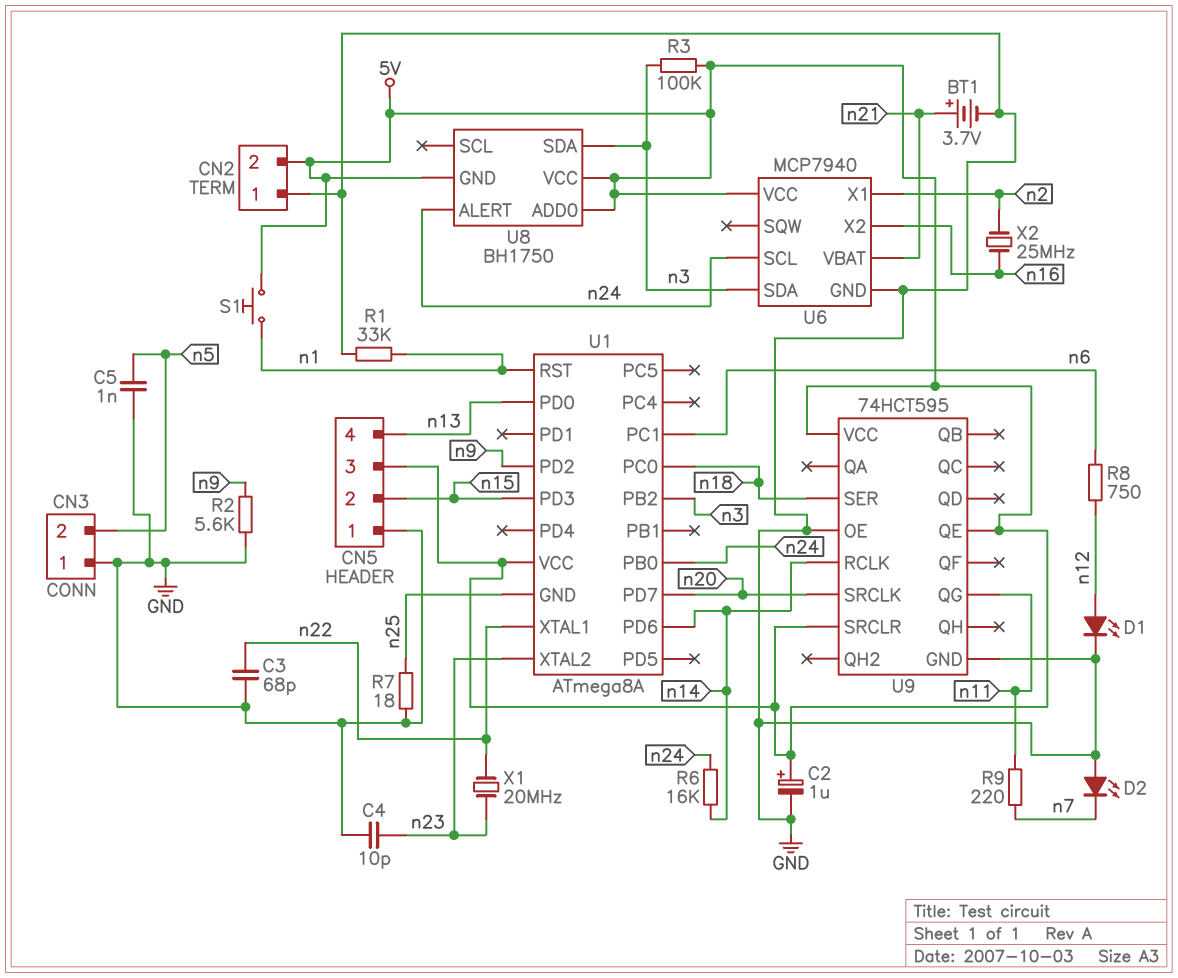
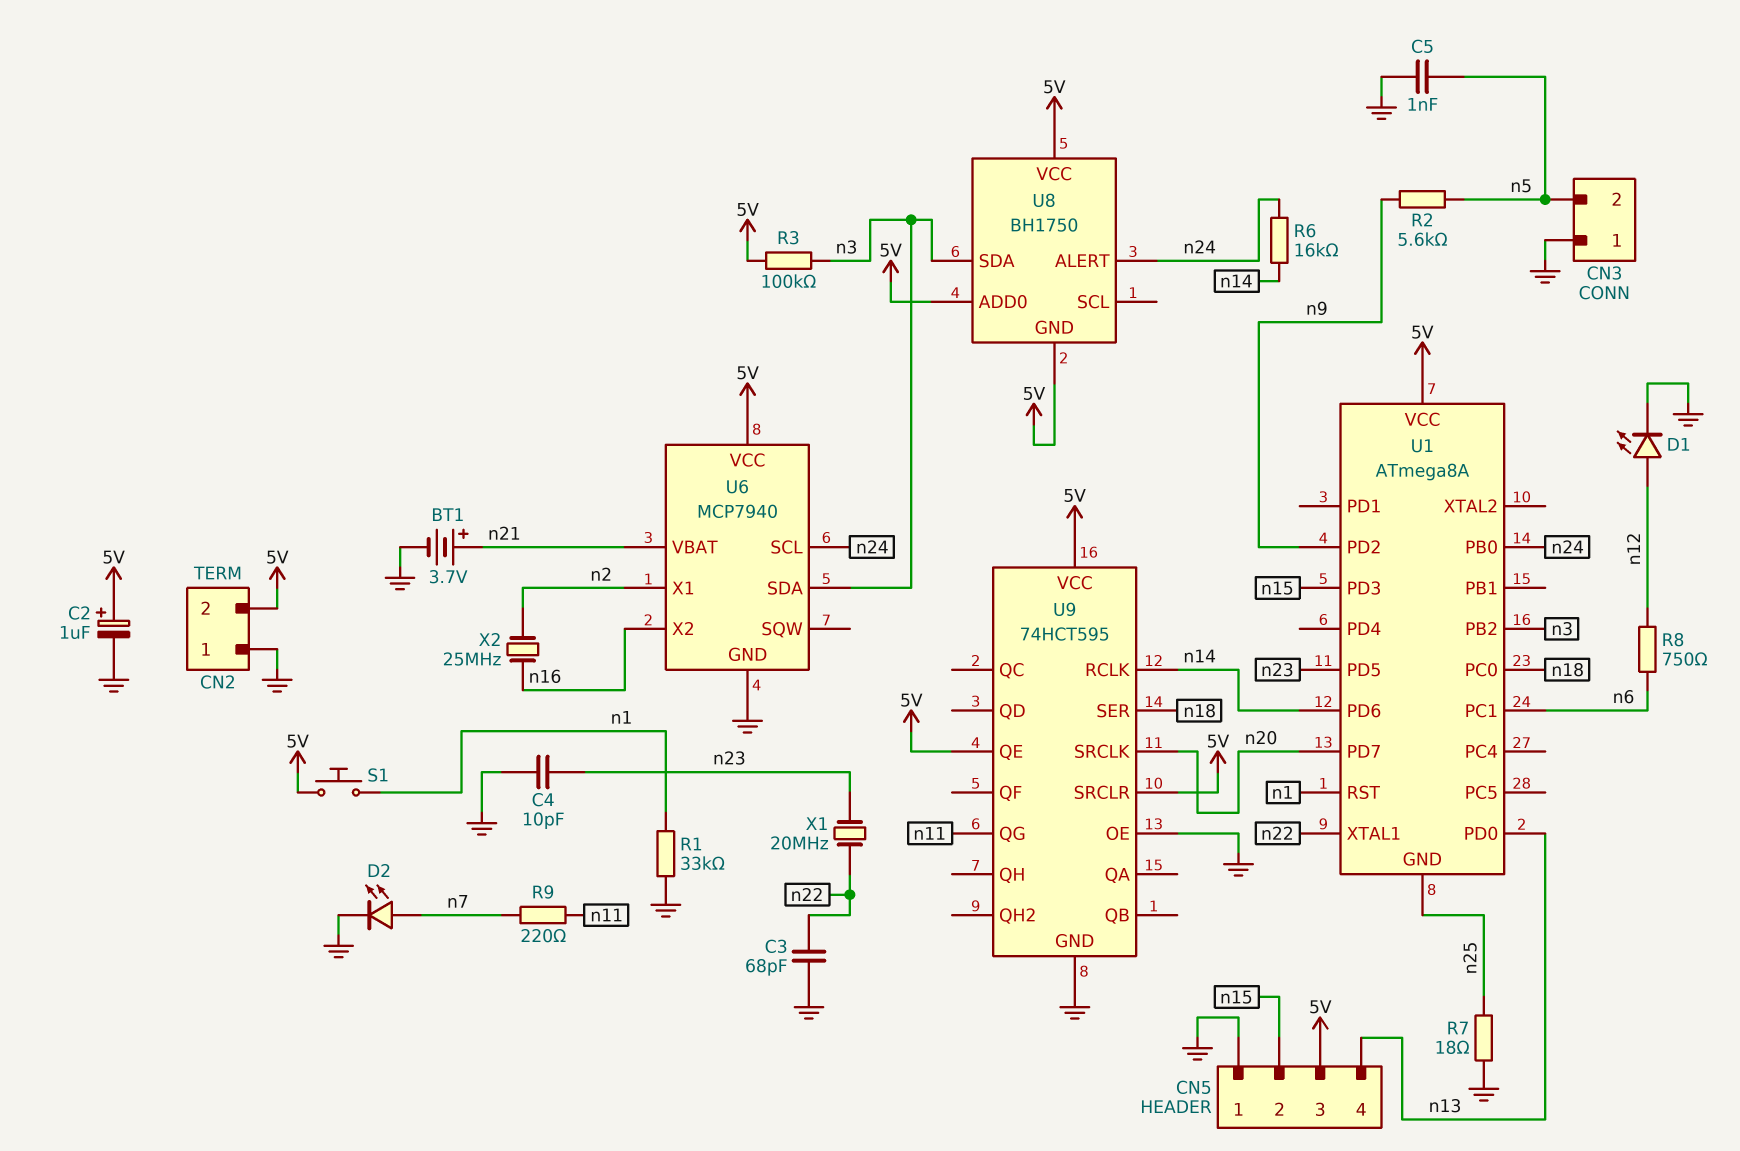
D2: LED (A GND, K n7) -> LED (A n7, K GND)
R2: 5.6k (GND, n9) -> 5.6k (n5, n9)
U1 pin PD5: none -> n23
U1 pin XTAL2: n23 -> none

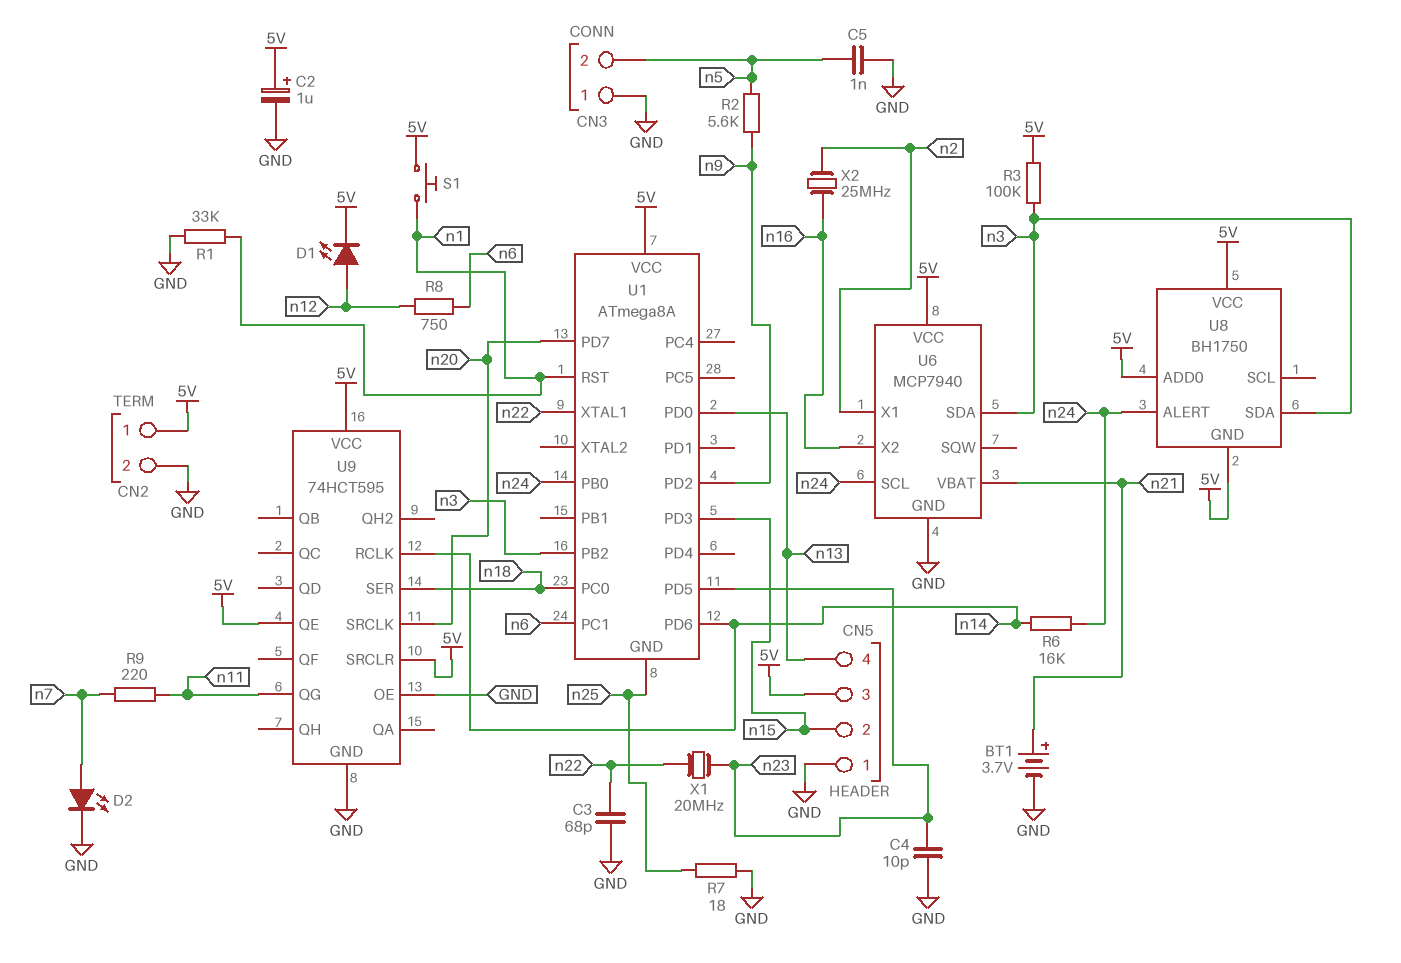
CN2 pin 1: GND -> 5V
CN2 pin 2: 5V -> GND
D1: LED (A n12, K GND) -> LED (A n12, K 5V)

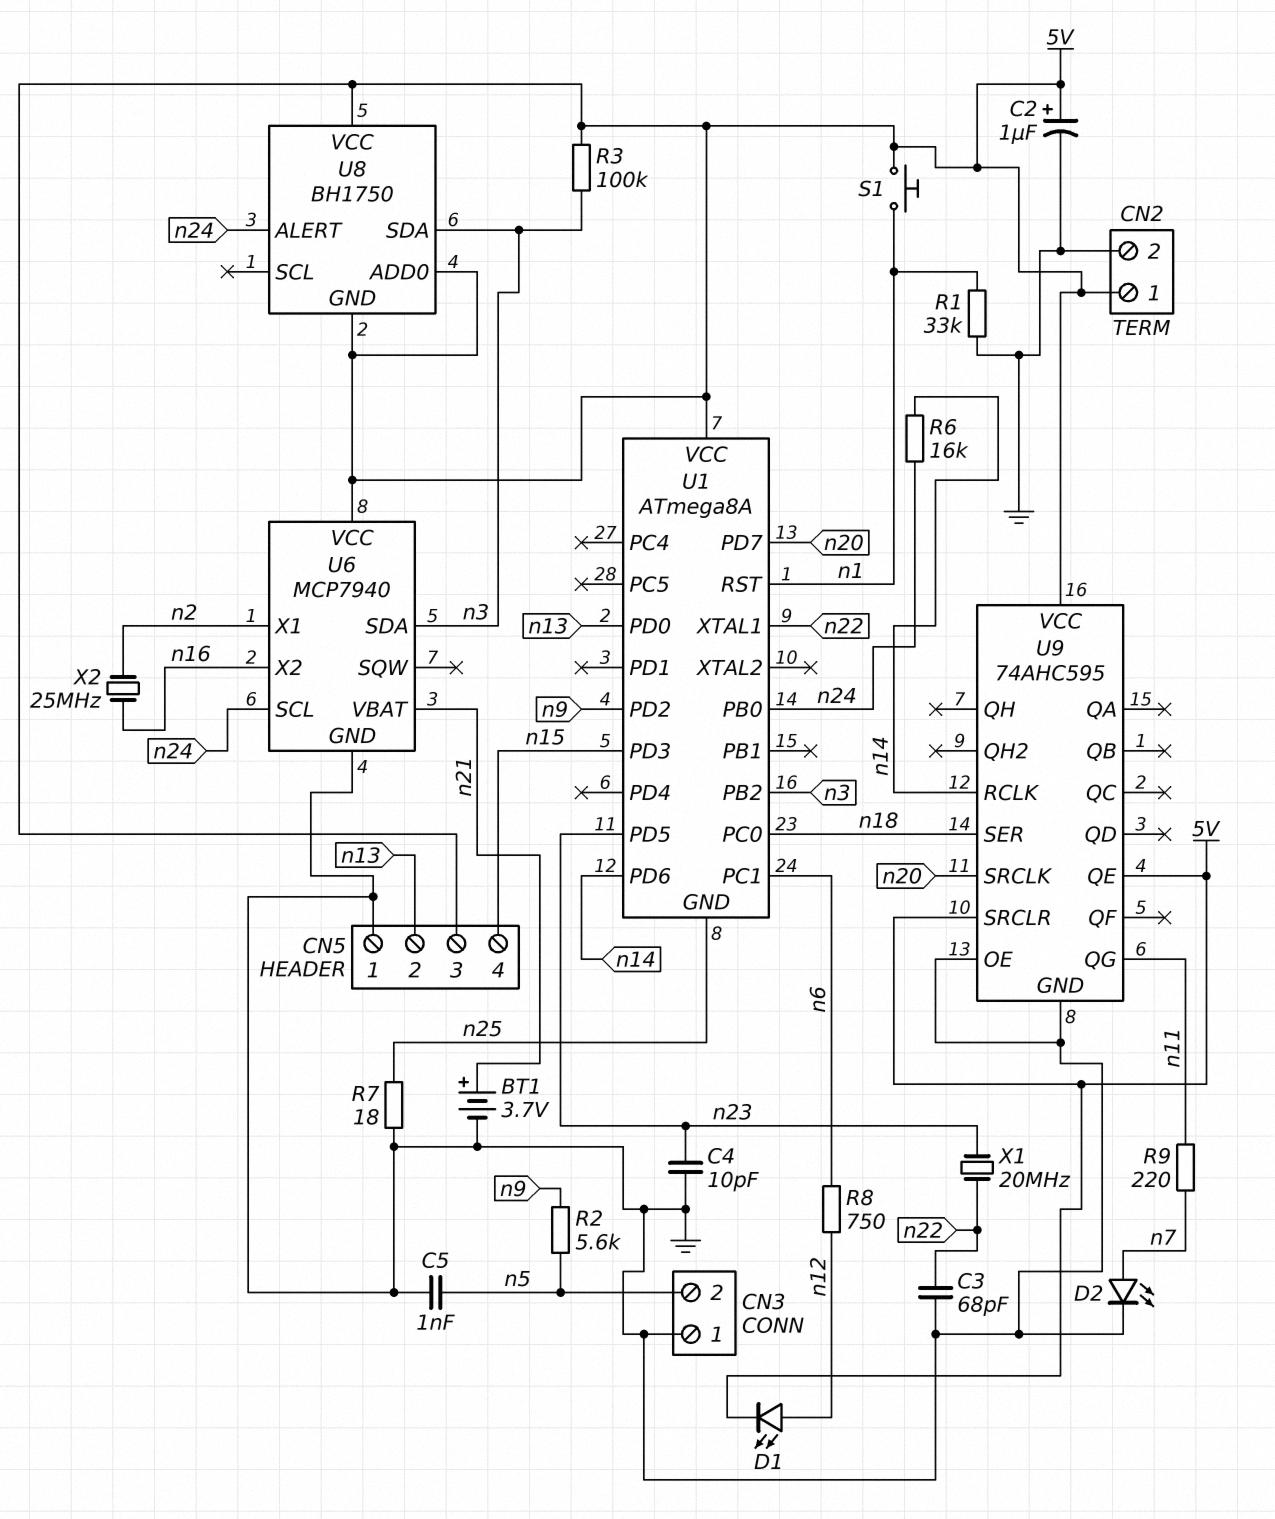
CN5 pin 2: n15 -> n13
CN5 pin 4: n13 -> n15
U9: 74HCT595 -> 74AHC595

